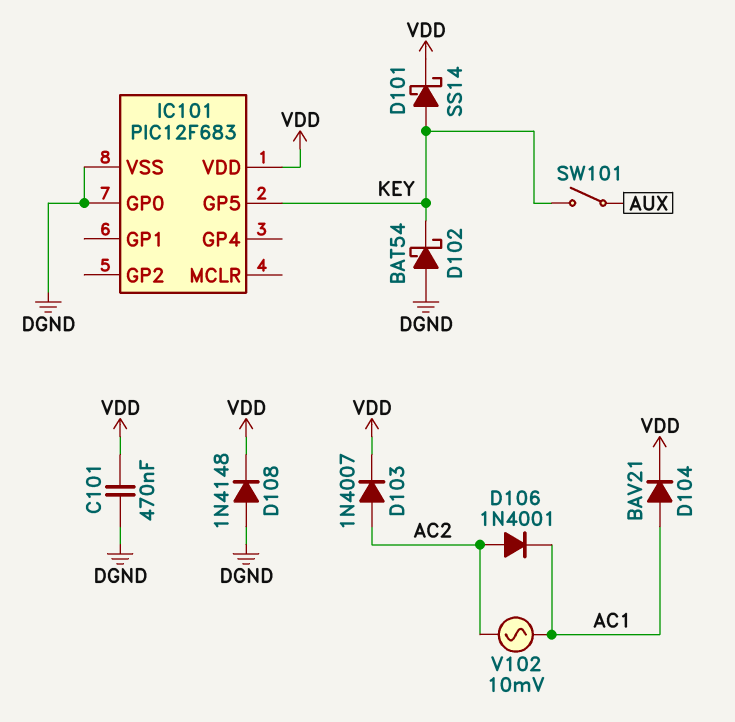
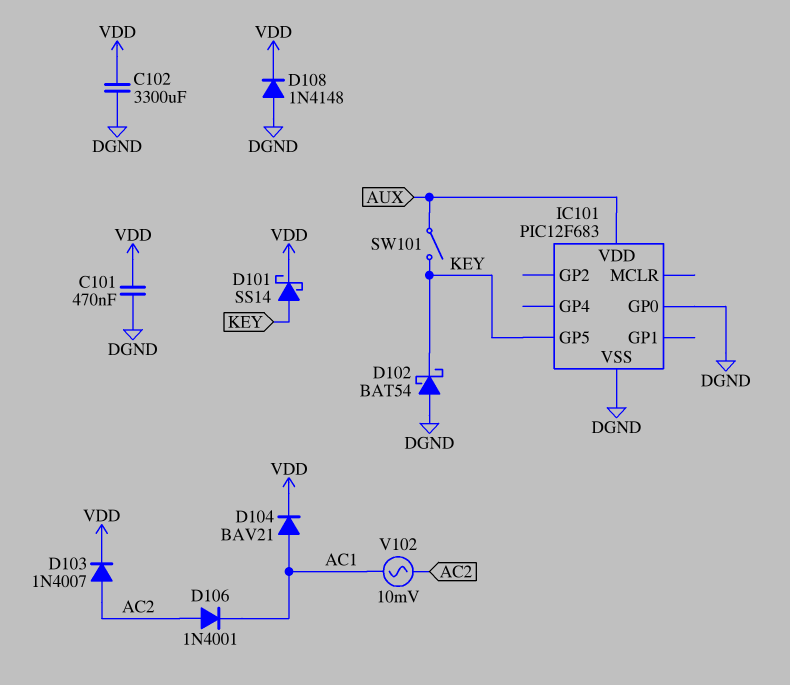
C102: none -> 3300uF (DGND, VDD)
IC101 pin VDD: VDD -> AUX

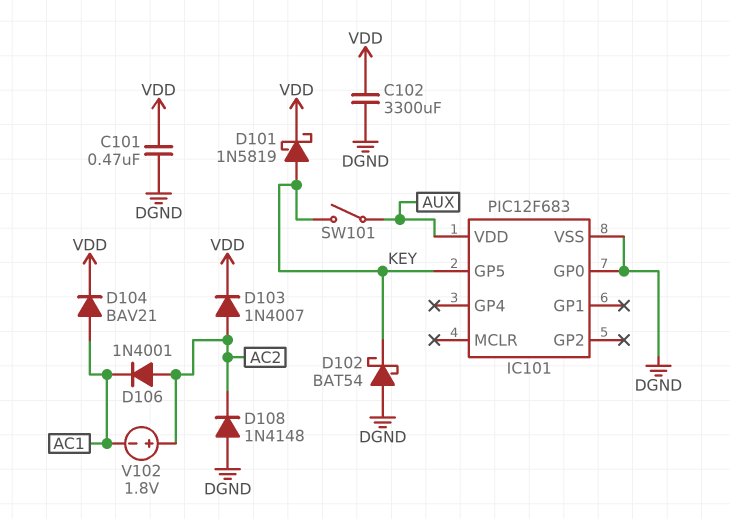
D101: schottky SS14 (A KEY, K VDD) -> schottky 1N5819 (A KEY, K VDD)
D108: diode 1N4148 (A DGND, K VDD) -> diode 1N4148 (A DGND, K AC2)
V102: AC 10mV (AC1, AC2) -> 1.8V (plus AC2, minus AC1)

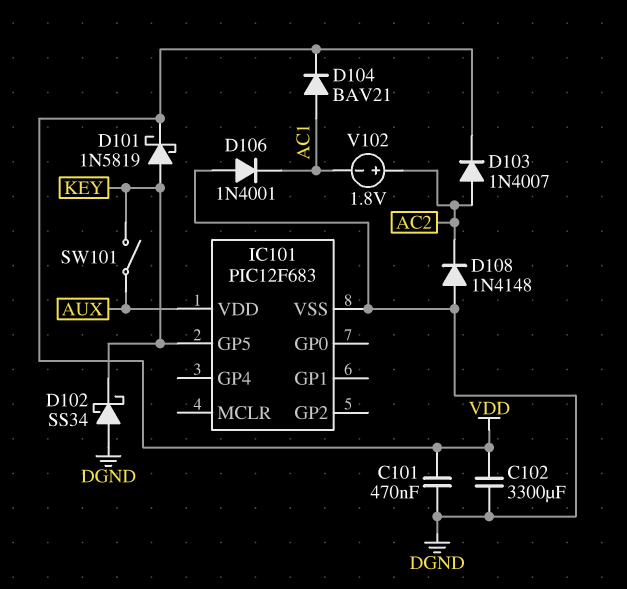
D102: schottky BAT54 (A DGND, K KEY) -> schottky SS34 (A DGND, K KEY)
D106: diode 1N4001 (A AC2, K AC1) -> diode 1N4001 (A DGND, K AC1)
IC101 pin GP0: DGND -> none

